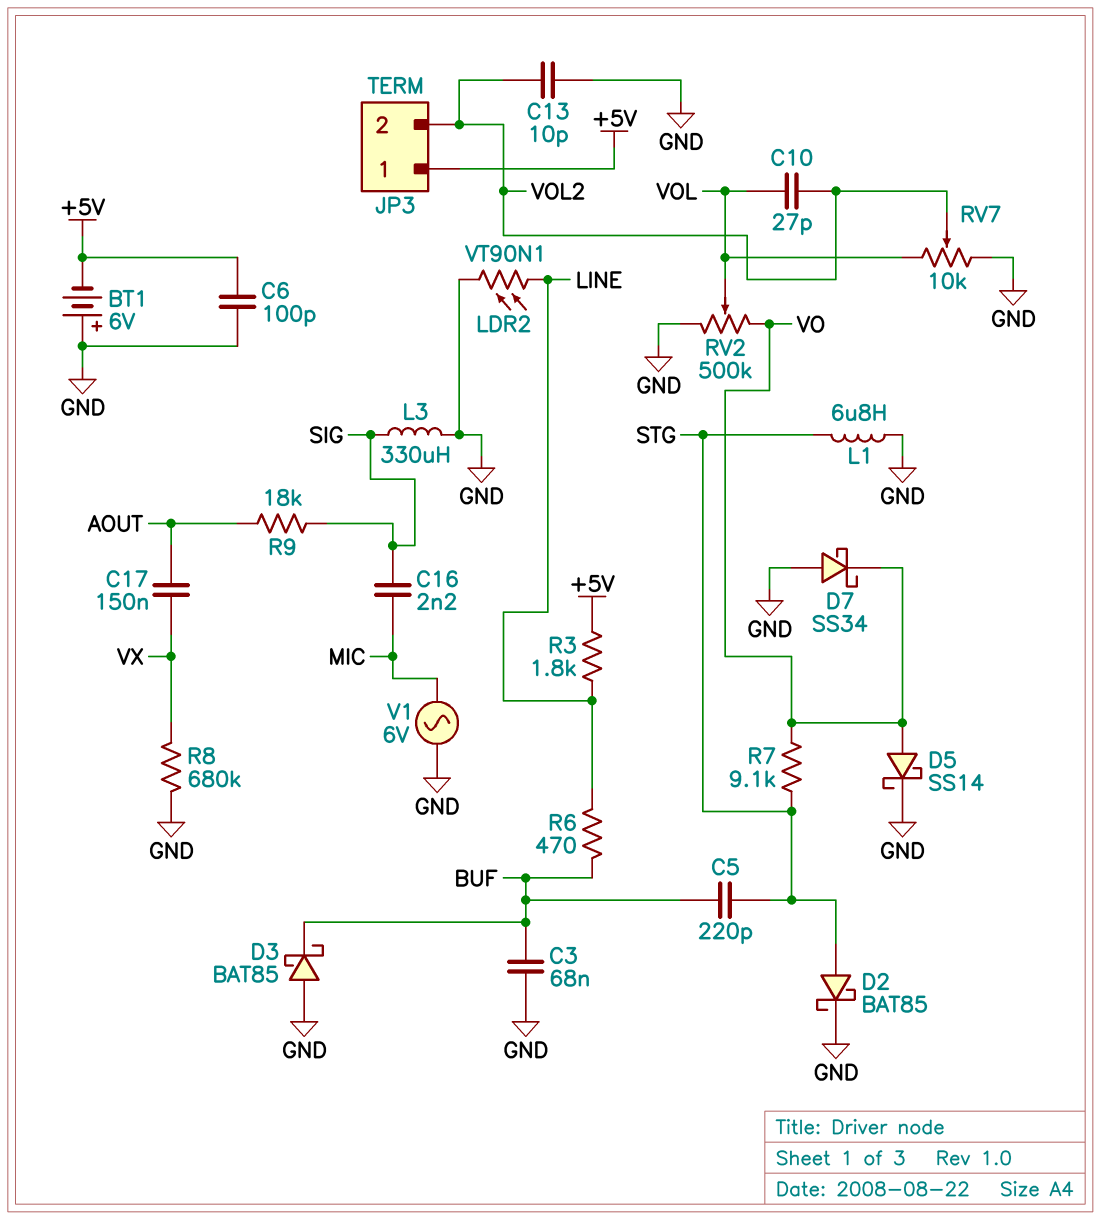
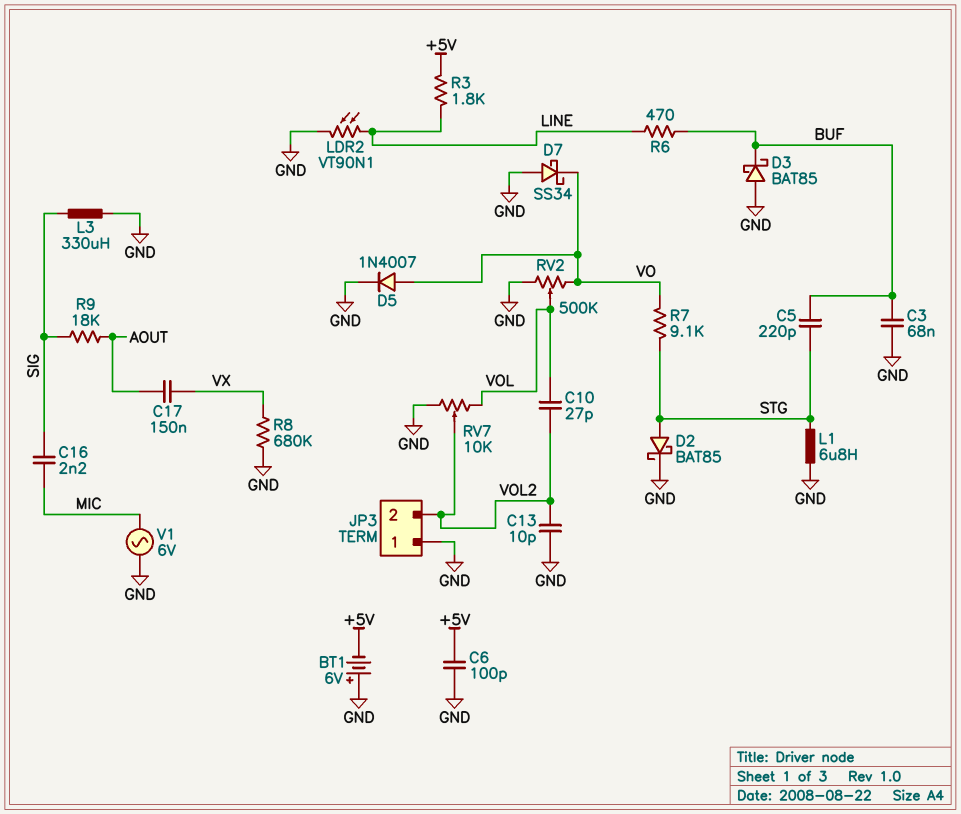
D5: schottky SS14 (A VO, K GND) -> diode 1N4007 (A VO, K GND)
JP3 pin 1: +5V -> GND

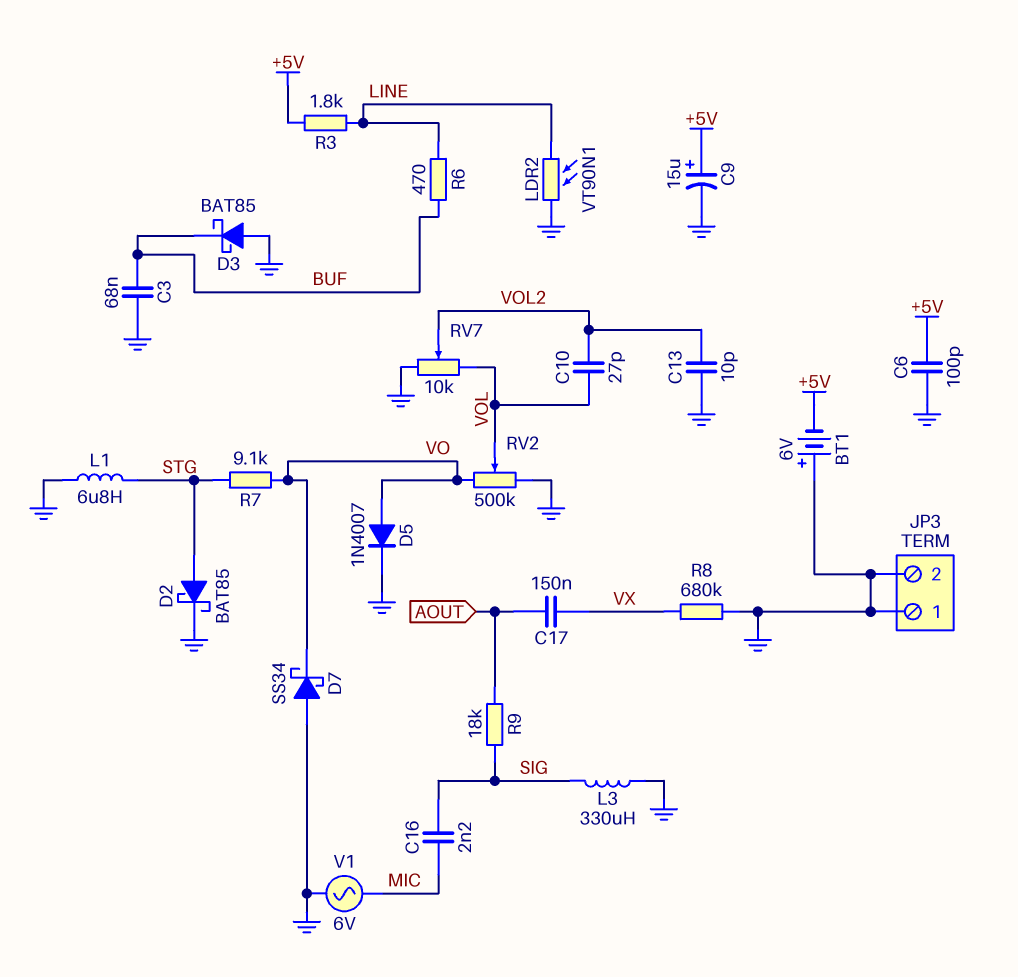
C5: 220pF (BUF, STG) -> none
C9: none -> 15uF (plus +5V, minus GND)
JP3 pin 2: VOL2 -> GND

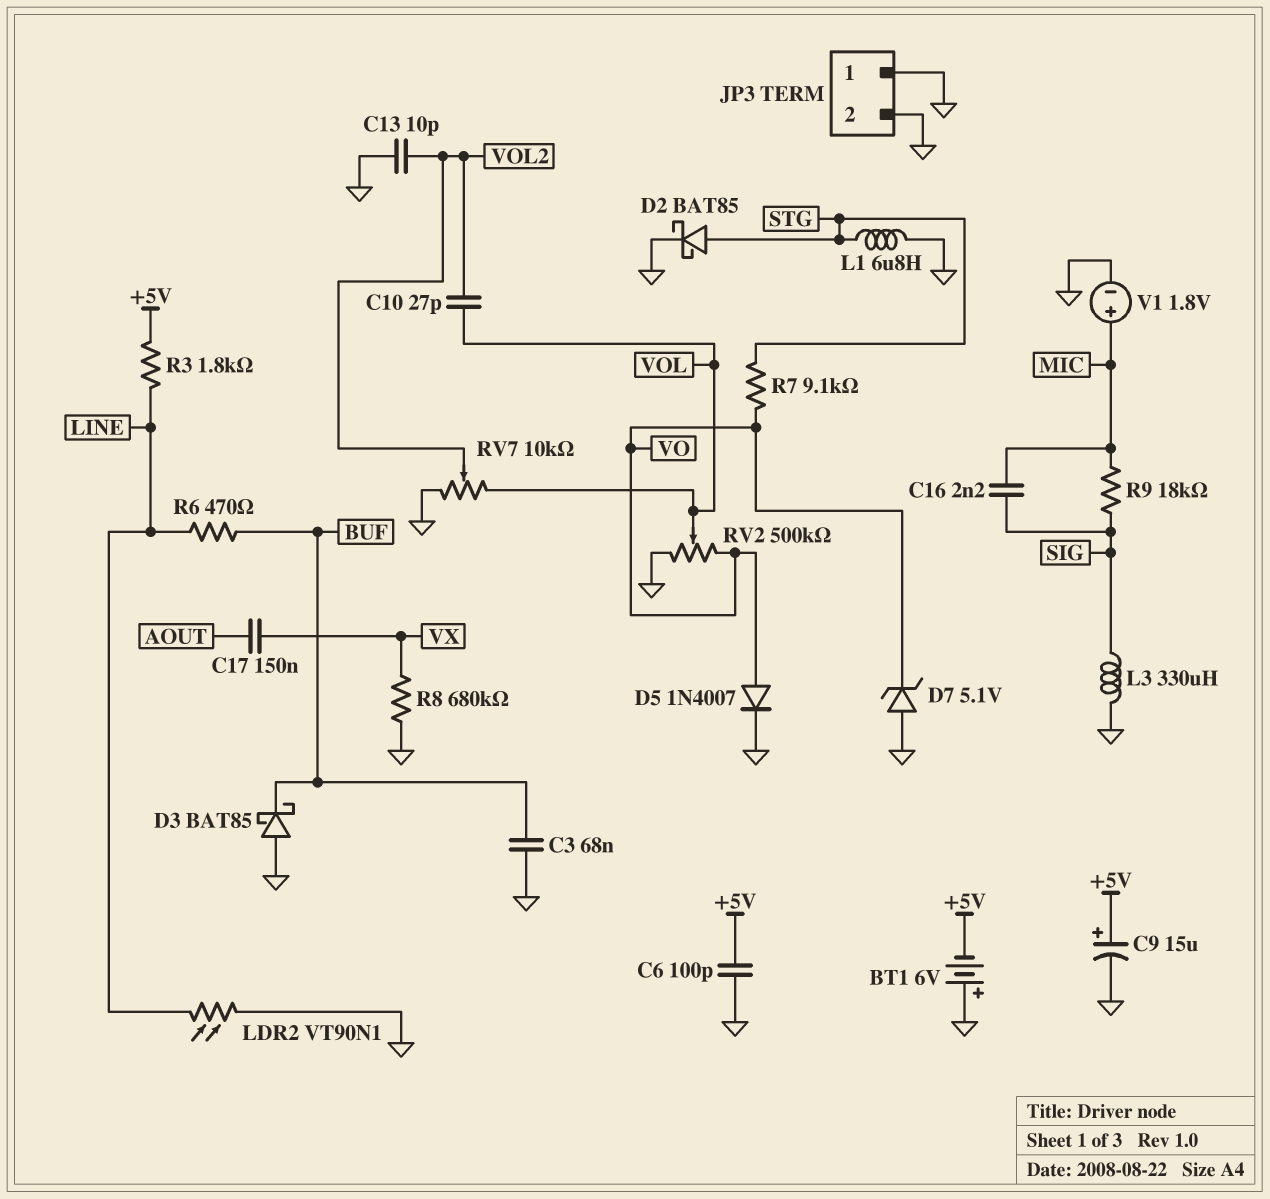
D7: schottky SS34 (A GND, K VO) -> zener 5.1V (A GND, K VO)
R9: 18k (AOUT, SIG) -> 18k (MIC, SIG)
V1: AC 6V (GND, MIC) -> 1.8V (plus MIC, minus GND)

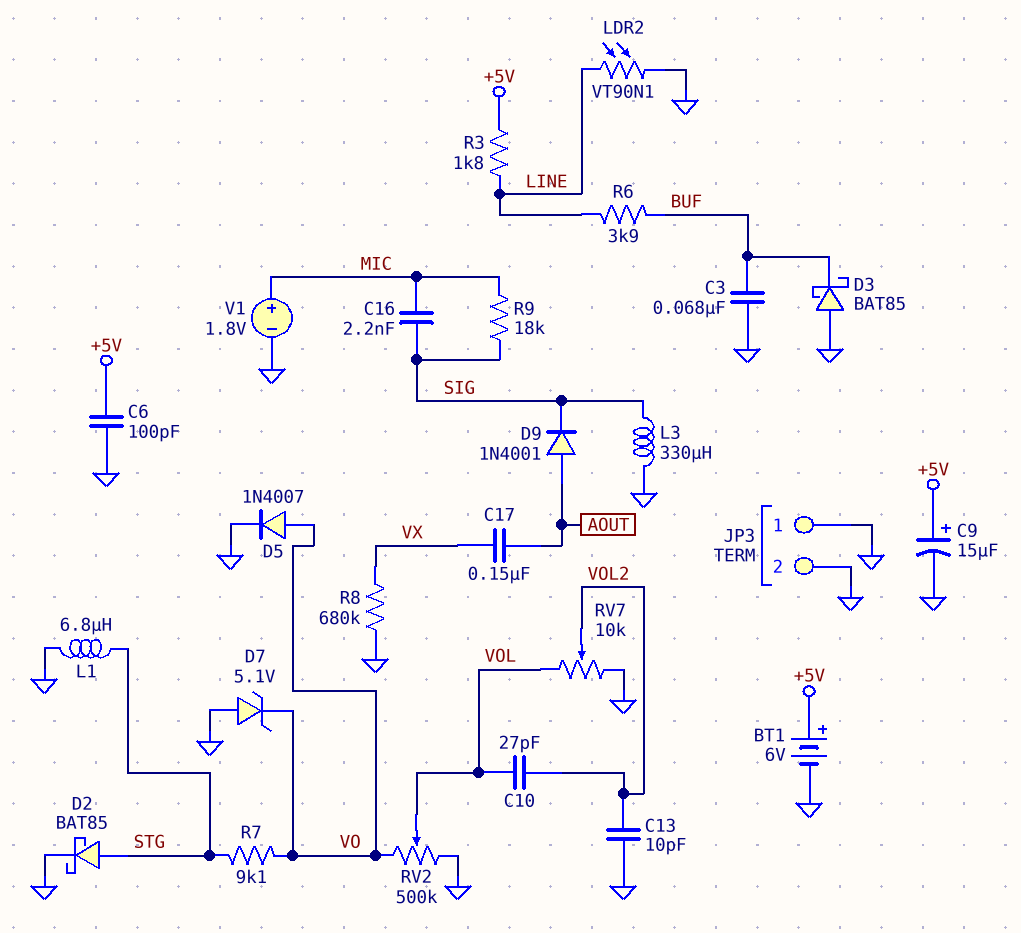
BT1: 6V (plus GND, minus +5V) -> 6V (plus +5V, minus GND)
D9: none -> diode 1N4001 (A AOUT, K SIG)
R6: 470 (BUF, LINE) -> 3.9k (BUF, LINE)

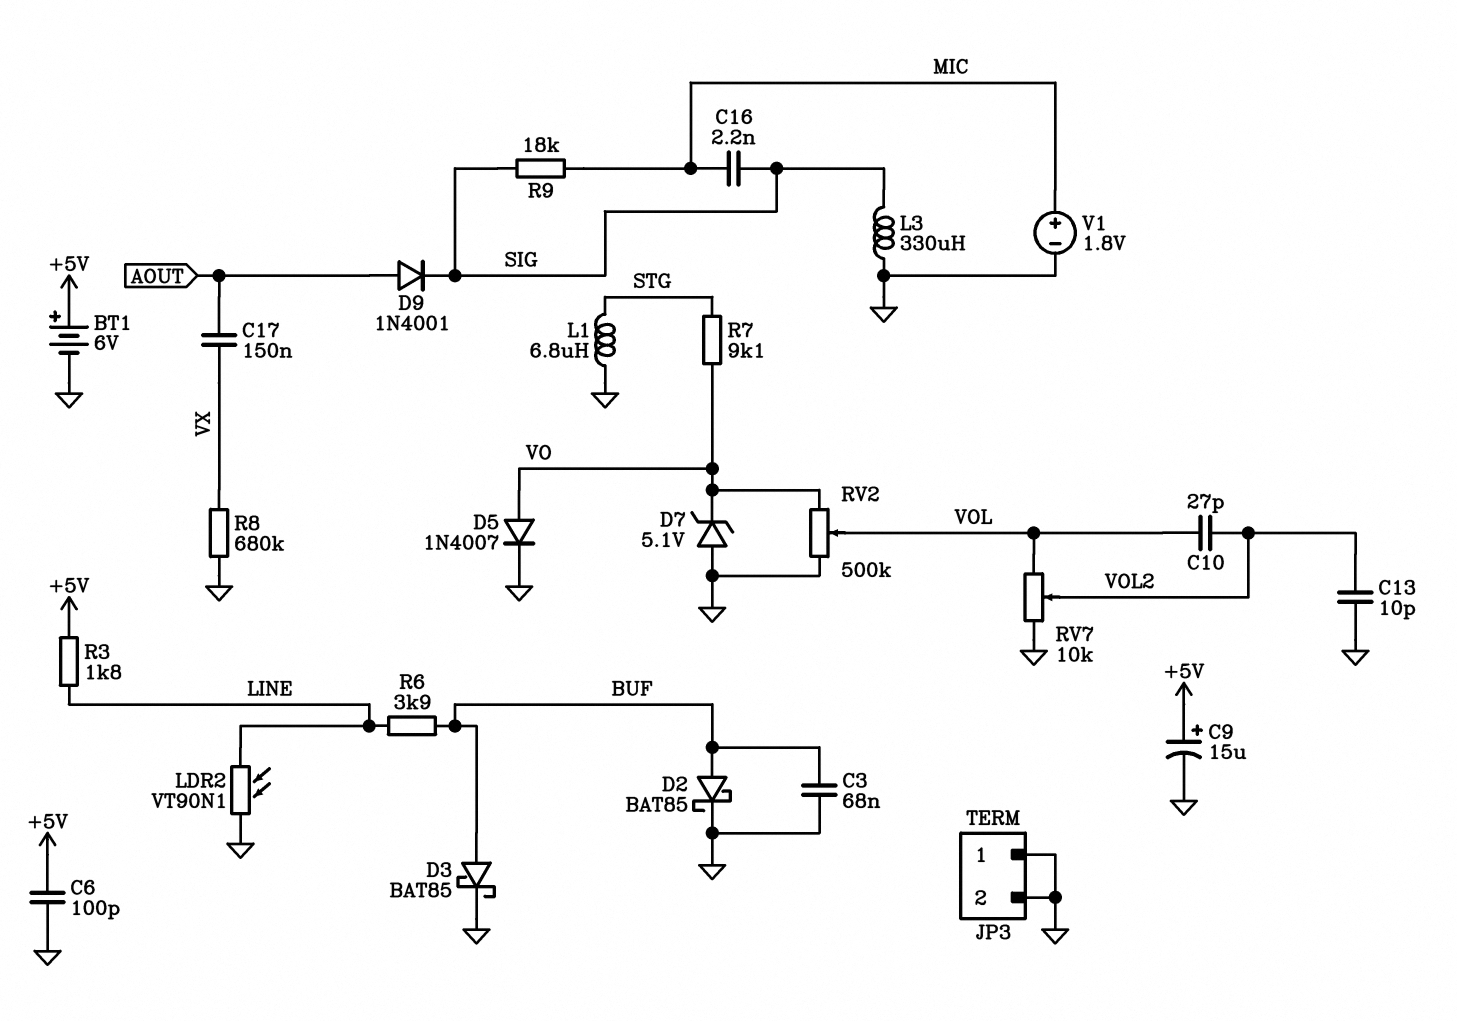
D2: schottky BAT85 (A STG, K GND) -> schottky BAT85 (A BUF, K GND)
D3: schottky BAT85 (A GND, K BUF) -> schottky BAT85 (A BUF, K GND)

